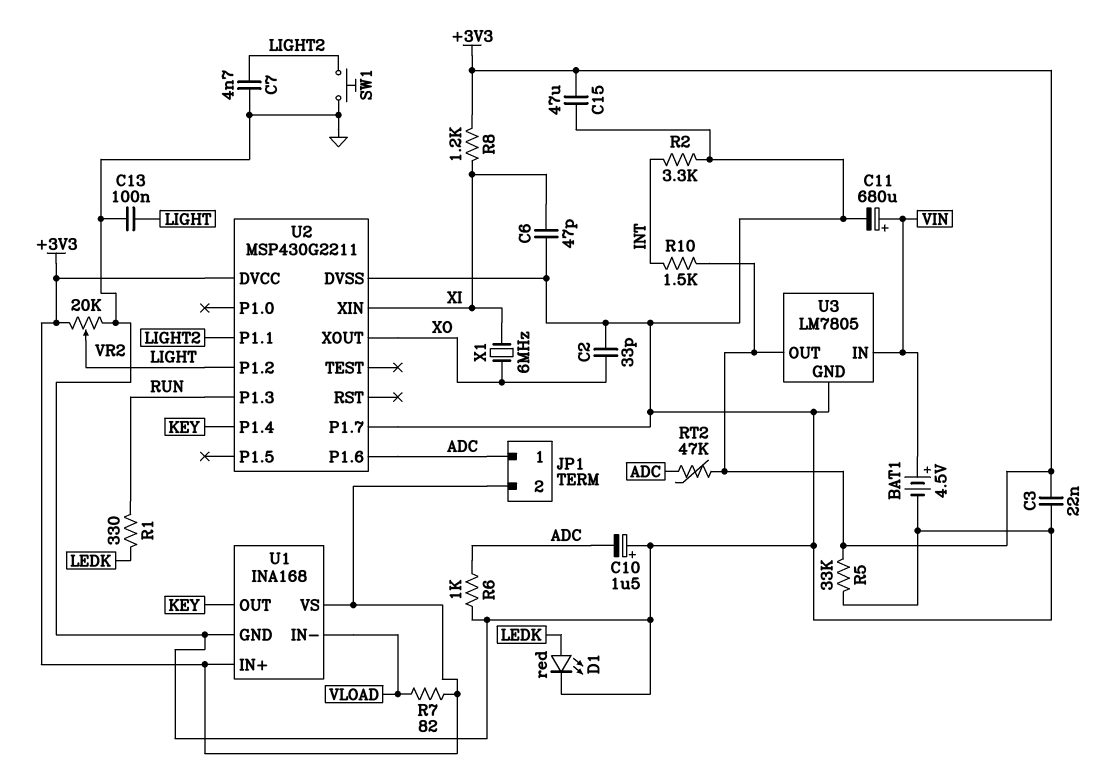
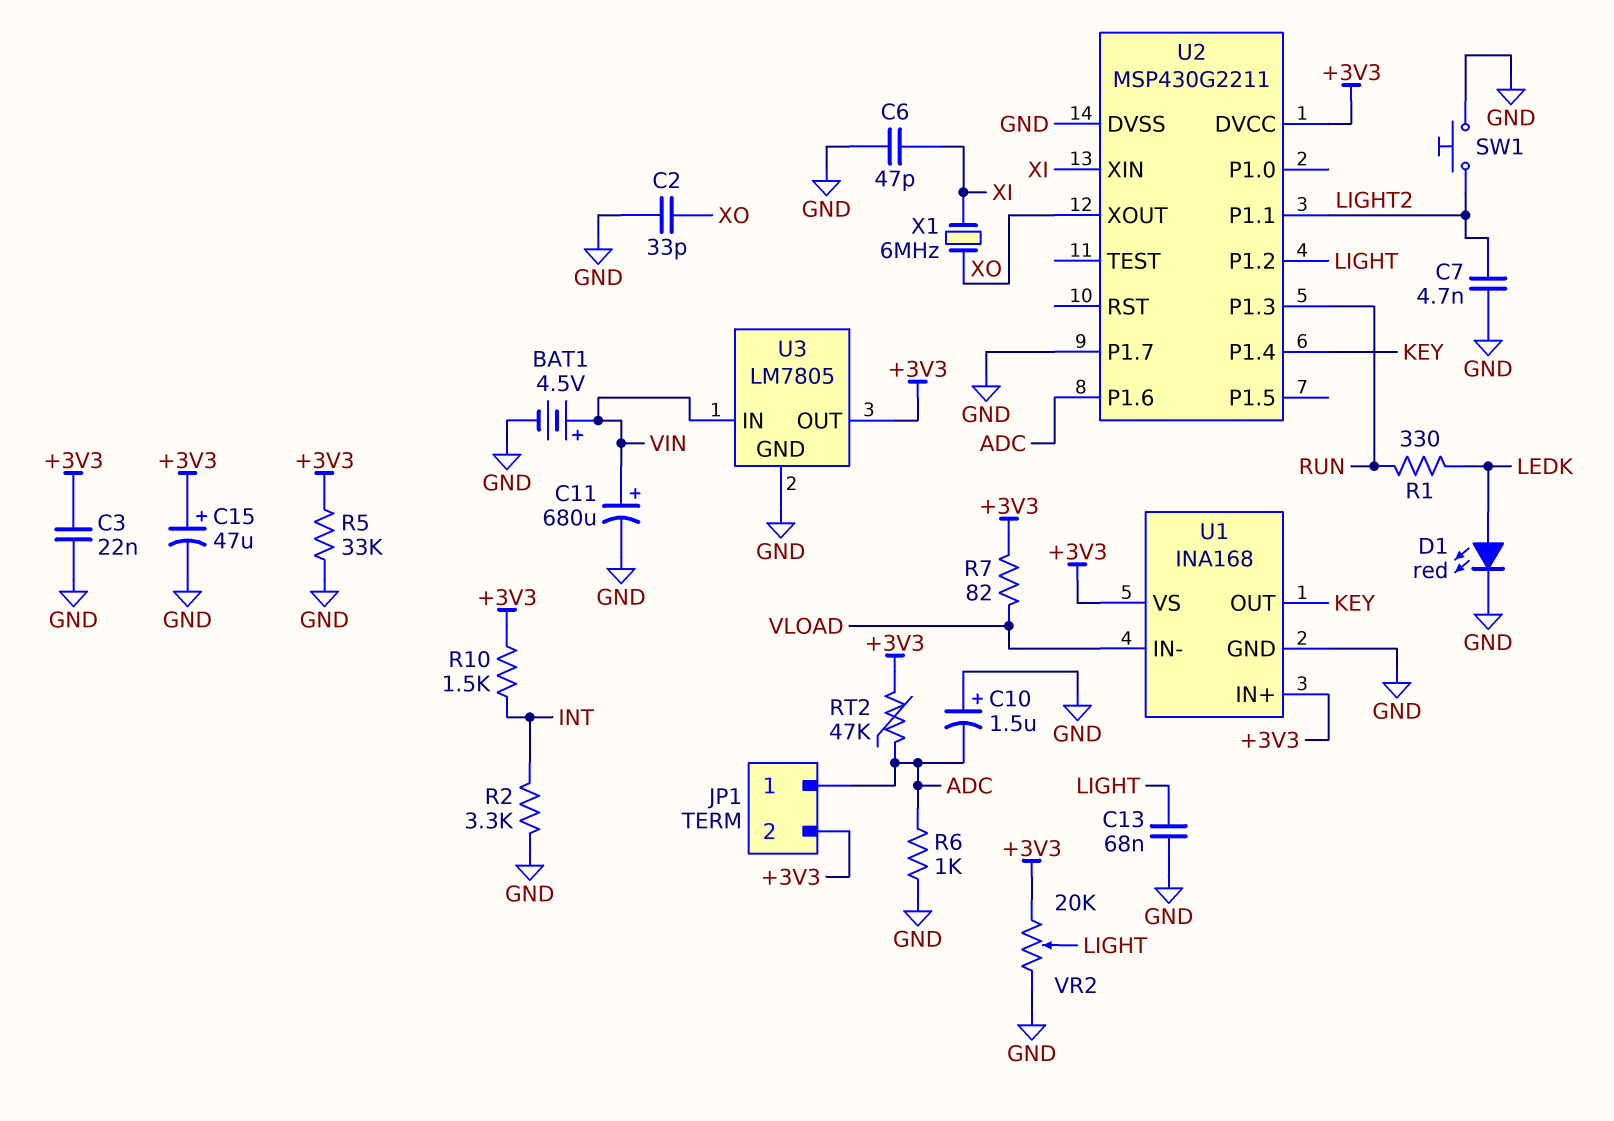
C13: 100nF (GND, LIGHT) -> 68nF (GND, LIGHT)
C15: 47uF (+3V3, GND) -> 47uF (plus +3V3, minus GND)
R8: 1.2k (+3V3, XI) -> none

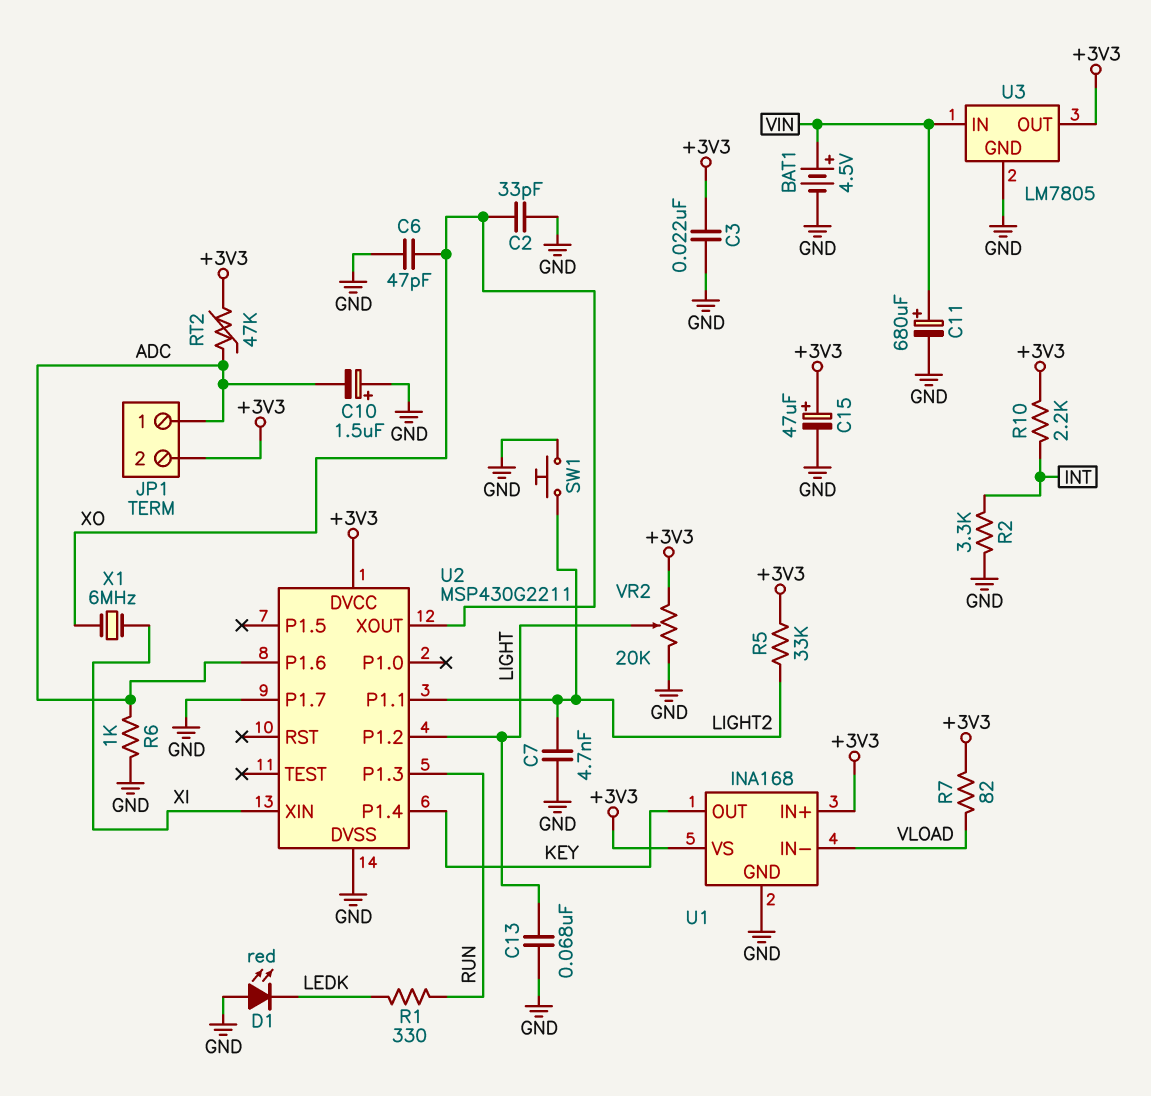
C6: 47pF (GND, XI) -> 47pF (GND, XO)
D1: LED red (A LEDK, K GND) -> LED red (A GND, K LEDK)
R5: 33k (+3V3, GND) -> 33k (+3V3, LIGHT2)
R10: 1.5k (+3V3, INT) -> 2.2k (+3V3, INT)

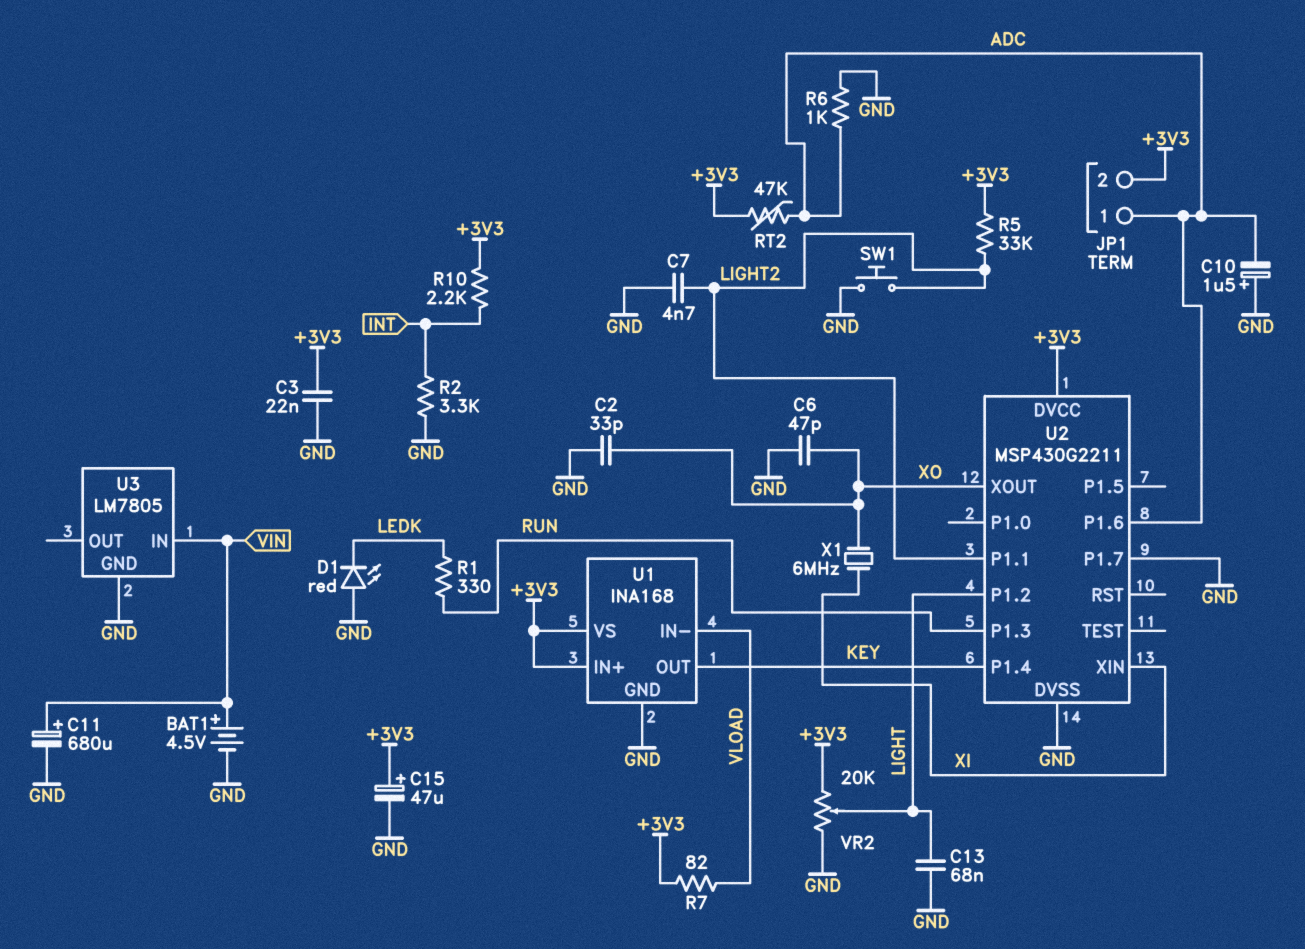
U3 pin OUT: +3V3 -> none

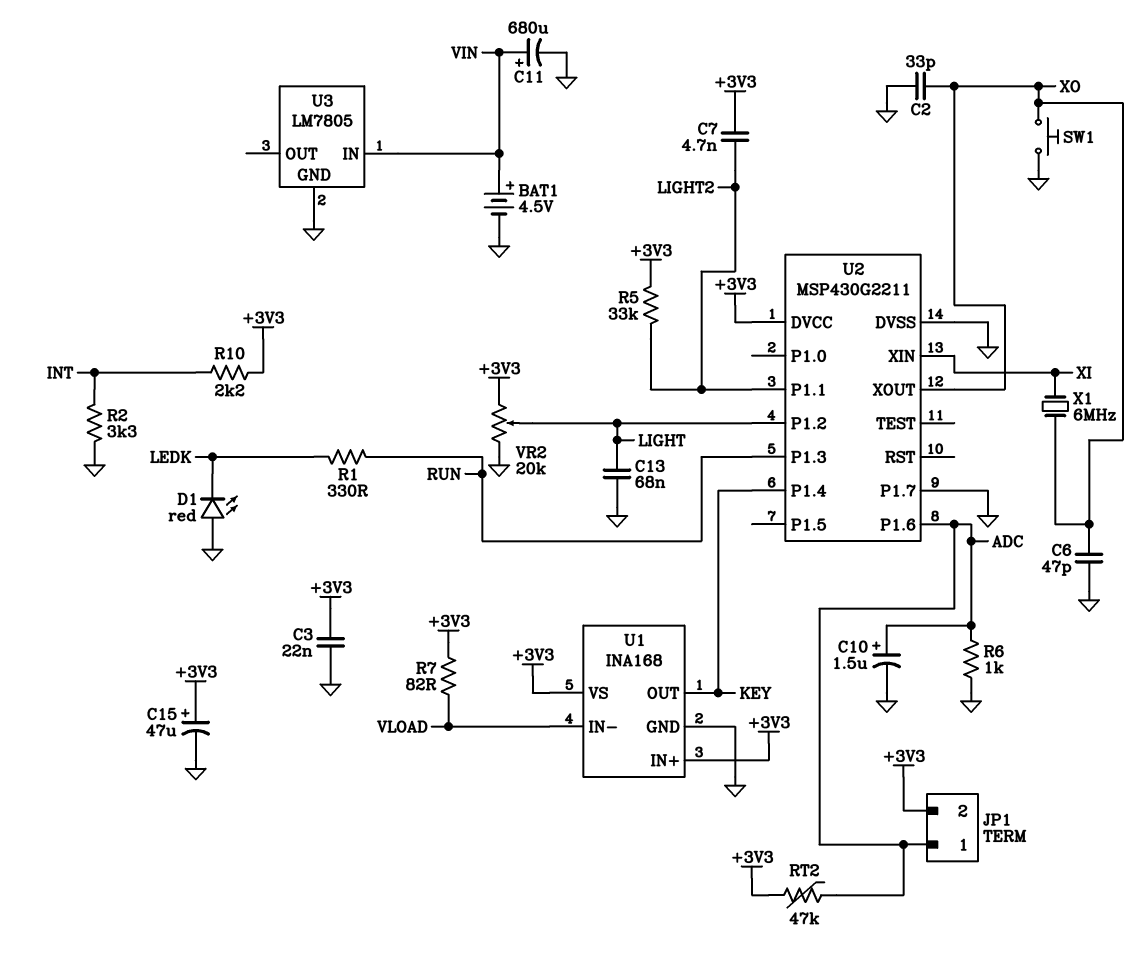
C7: 4.7nF (GND, LIGHT2) -> 4.7nF (+3V3, LIGHT2)
C10: 1.5uF (plus GND, minus ADC) -> 1.5uF (plus ADC, minus GND)
SW1: button (GND, LIGHT2) -> button (GND, XO)

